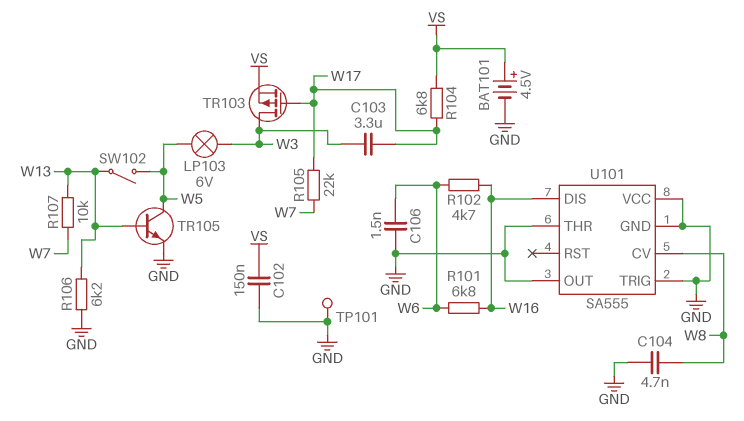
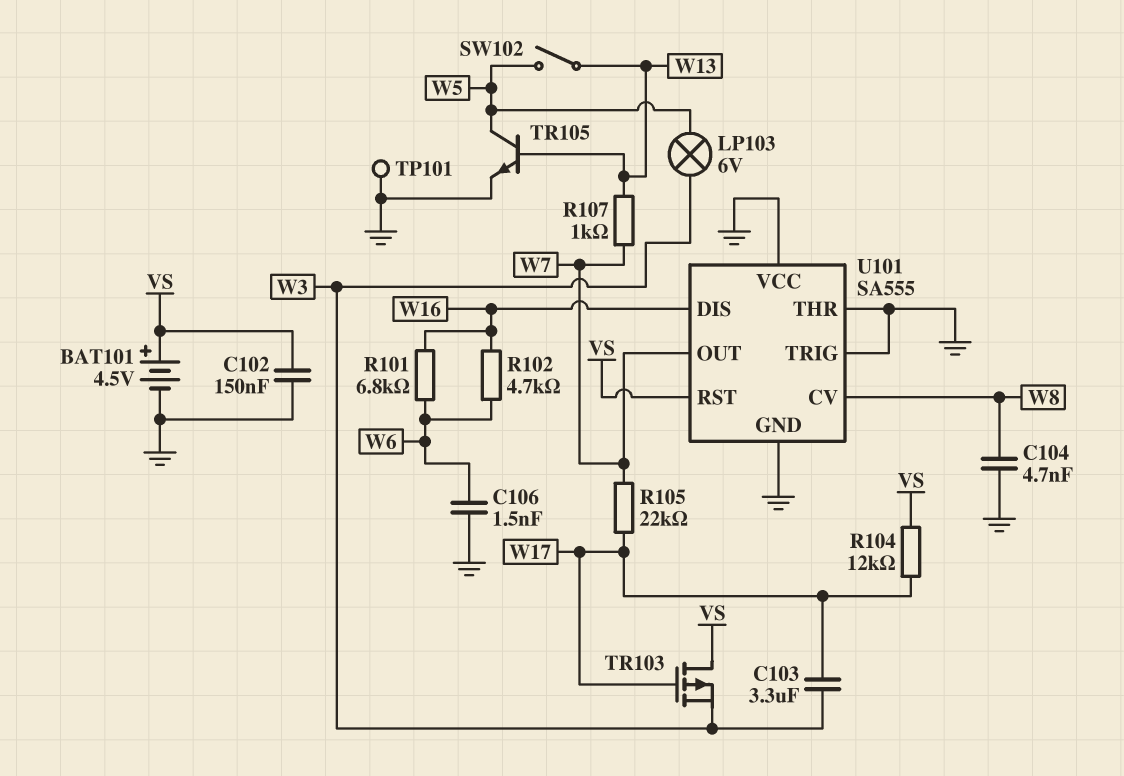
R104: 6.8k (VS, W17) -> 12k (VS, W17)
R106: 6.2k (GND, W13) -> none
R107: 10k (W7, W13) -> 1k (W7, W13)
TR103: PMOS (G W17, D W3, S VS) -> PMOS (G W17, D VS, S W3)
U101 pin OUT: GND -> W7
U101 pin RST: none -> VS

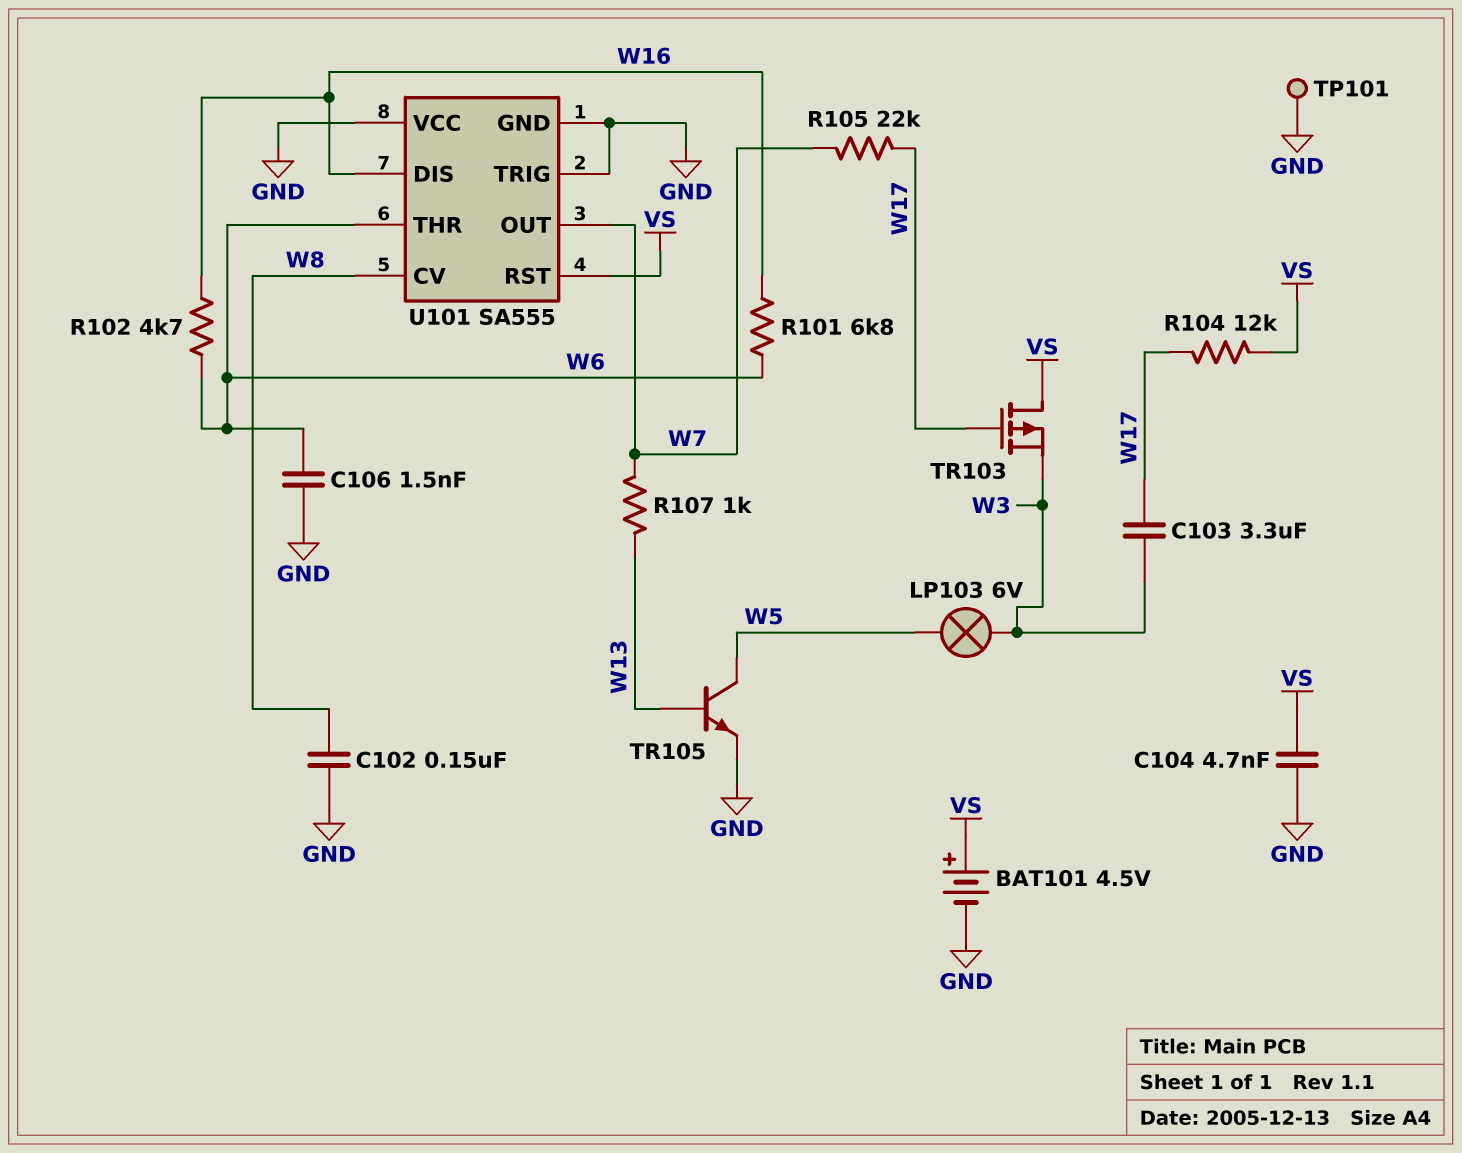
C102: 150nF (GND, VS) -> 150nF (GND, W8)
C104: 4.7nF (GND, W8) -> 4.7nF (GND, VS)
SW102: switch (W5, W13) -> none
U101 pin THR: GND -> W6

